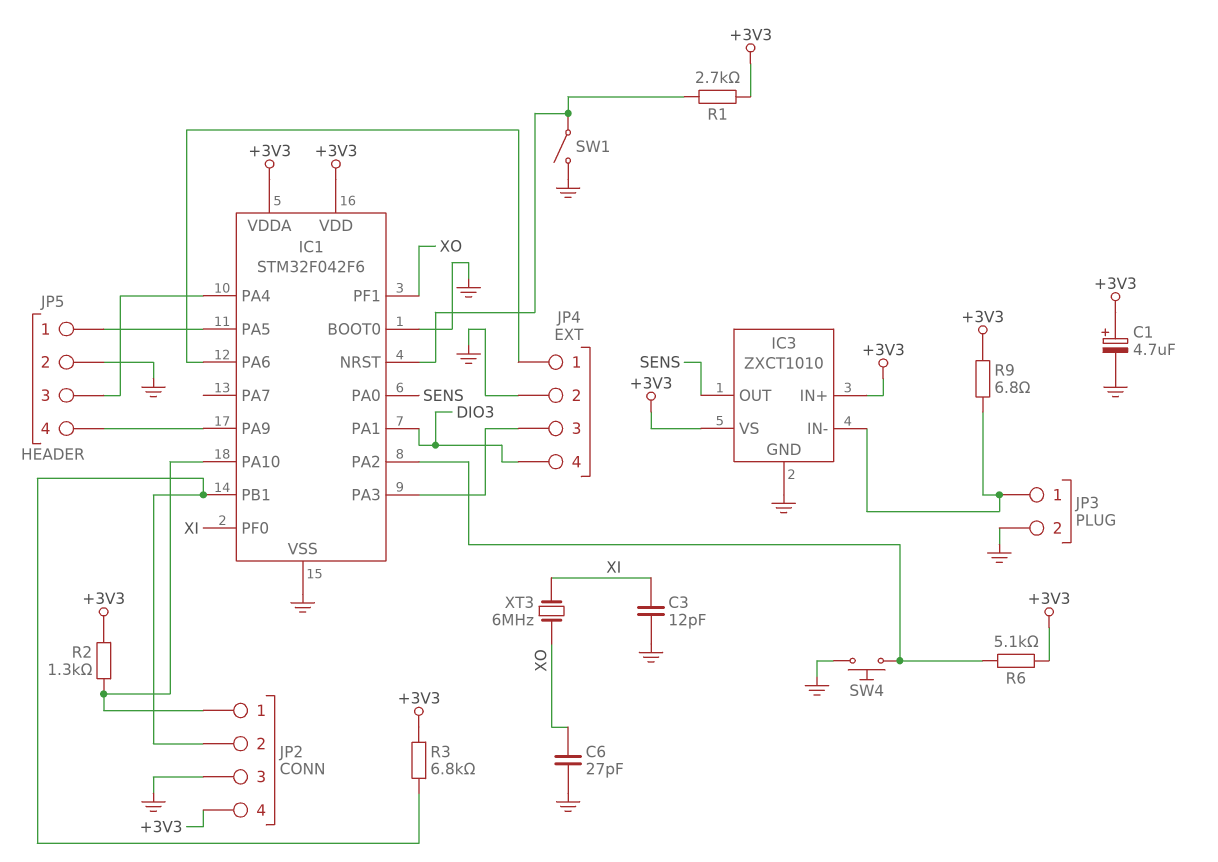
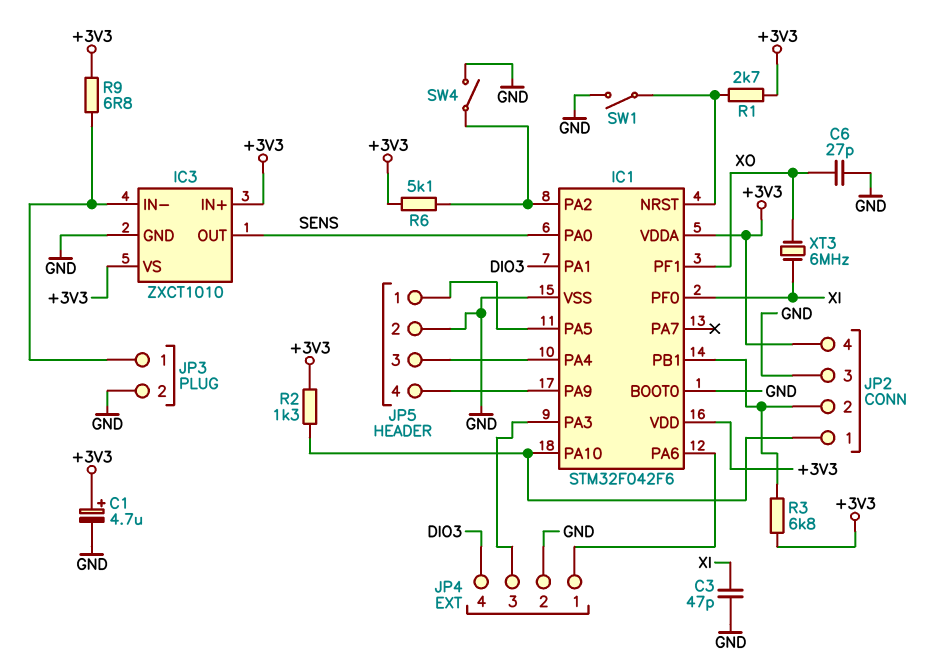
C3: 12pF (GND, XI) -> 47pF (GND, XI)
SW4: button (GND, IC1/PA2) -> switch (GND, IC1/PA2)

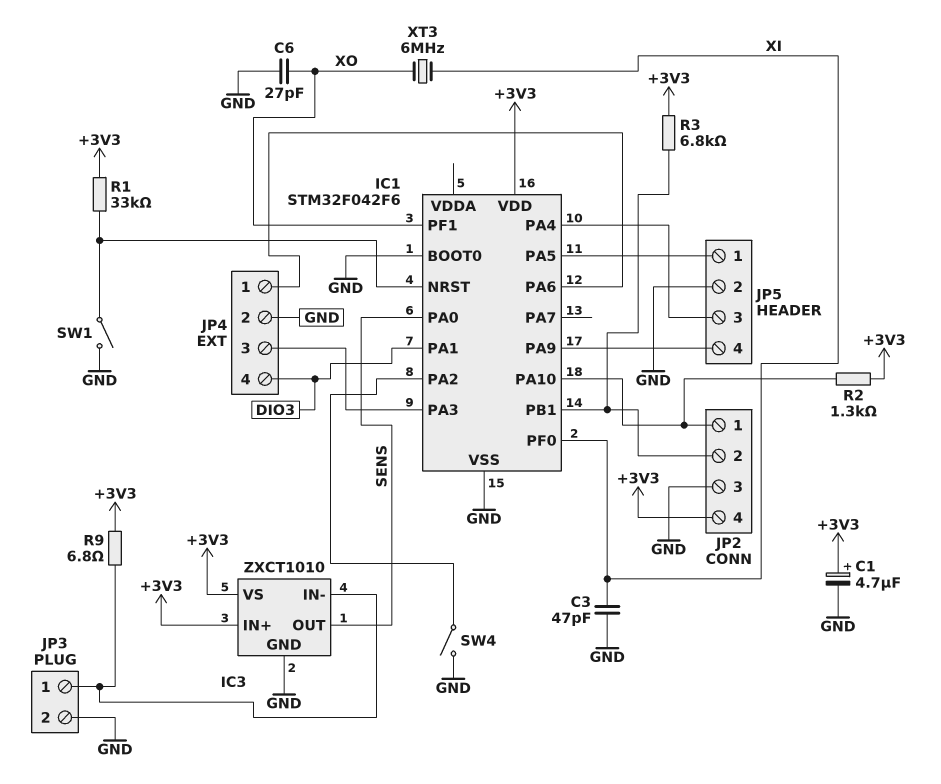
IC1 pin VDDA: +3V3 -> none
R1: 2.7k (+3V3, IC1/NRST) -> 33k (+3V3, IC1/NRST)
R6: 5.1k (+3V3, IC1/PA2) -> none

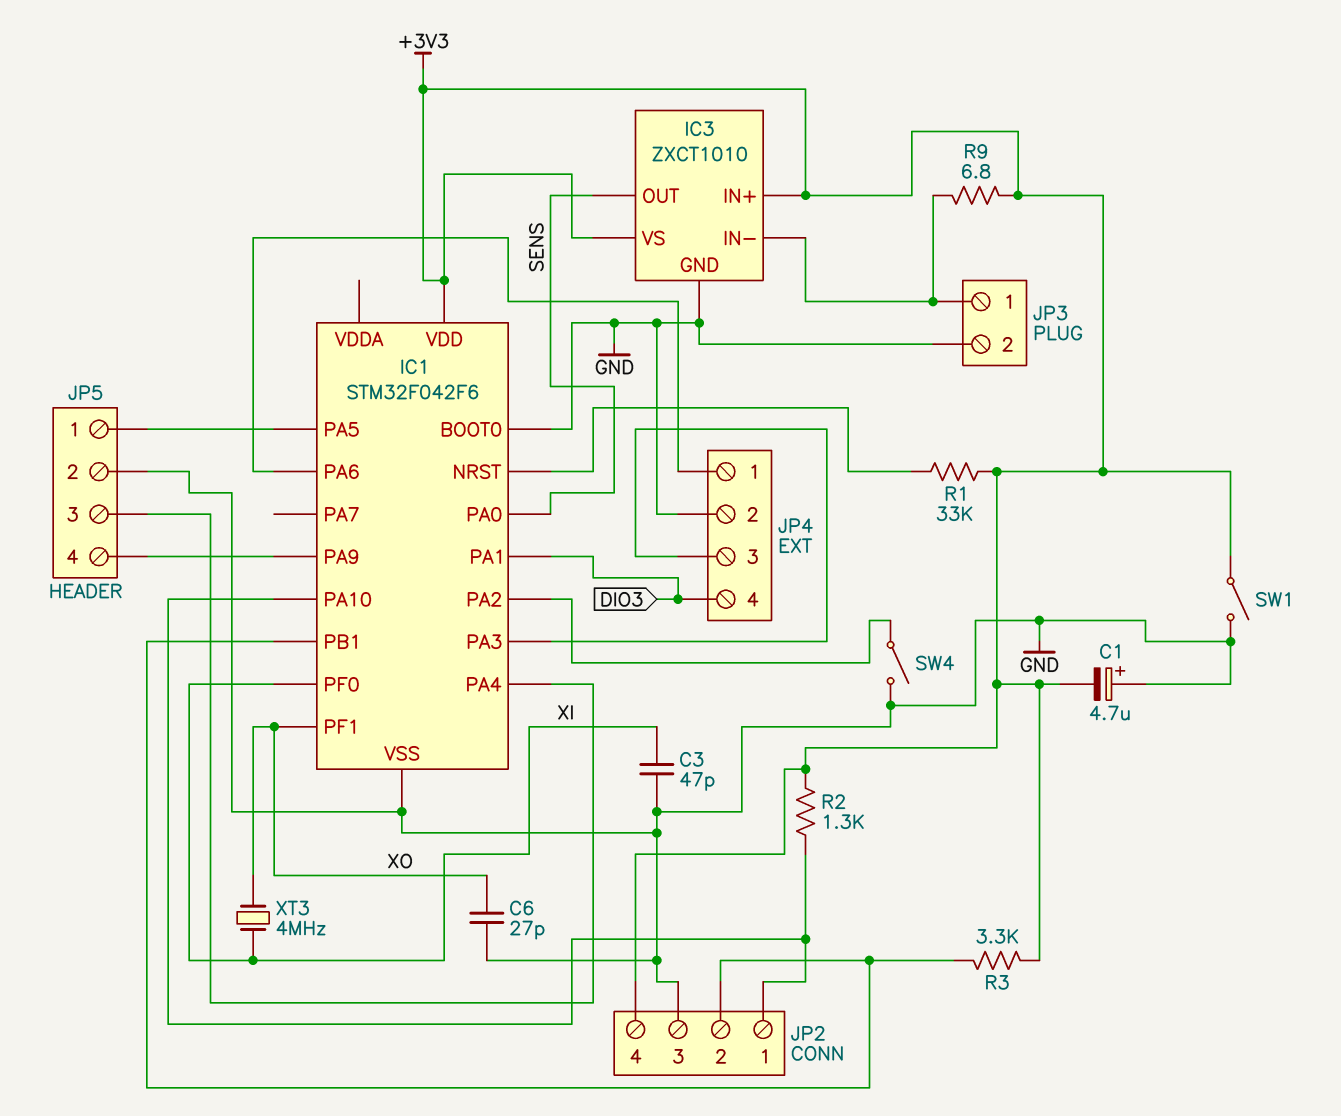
C1: 4.7uF (plus +3V3, minus GND) -> 4.7uF (plus GND, minus +3V3)
R3: 6.8k (+3V3, IC1/PB1) -> 3.3k (+3V3, IC1/PB1)
SW1: switch (GND, IC1/NRST) -> switch (+3V3, GND)
XT3: 6MHz (XI, XO) -> 4MHz (XI, XO)

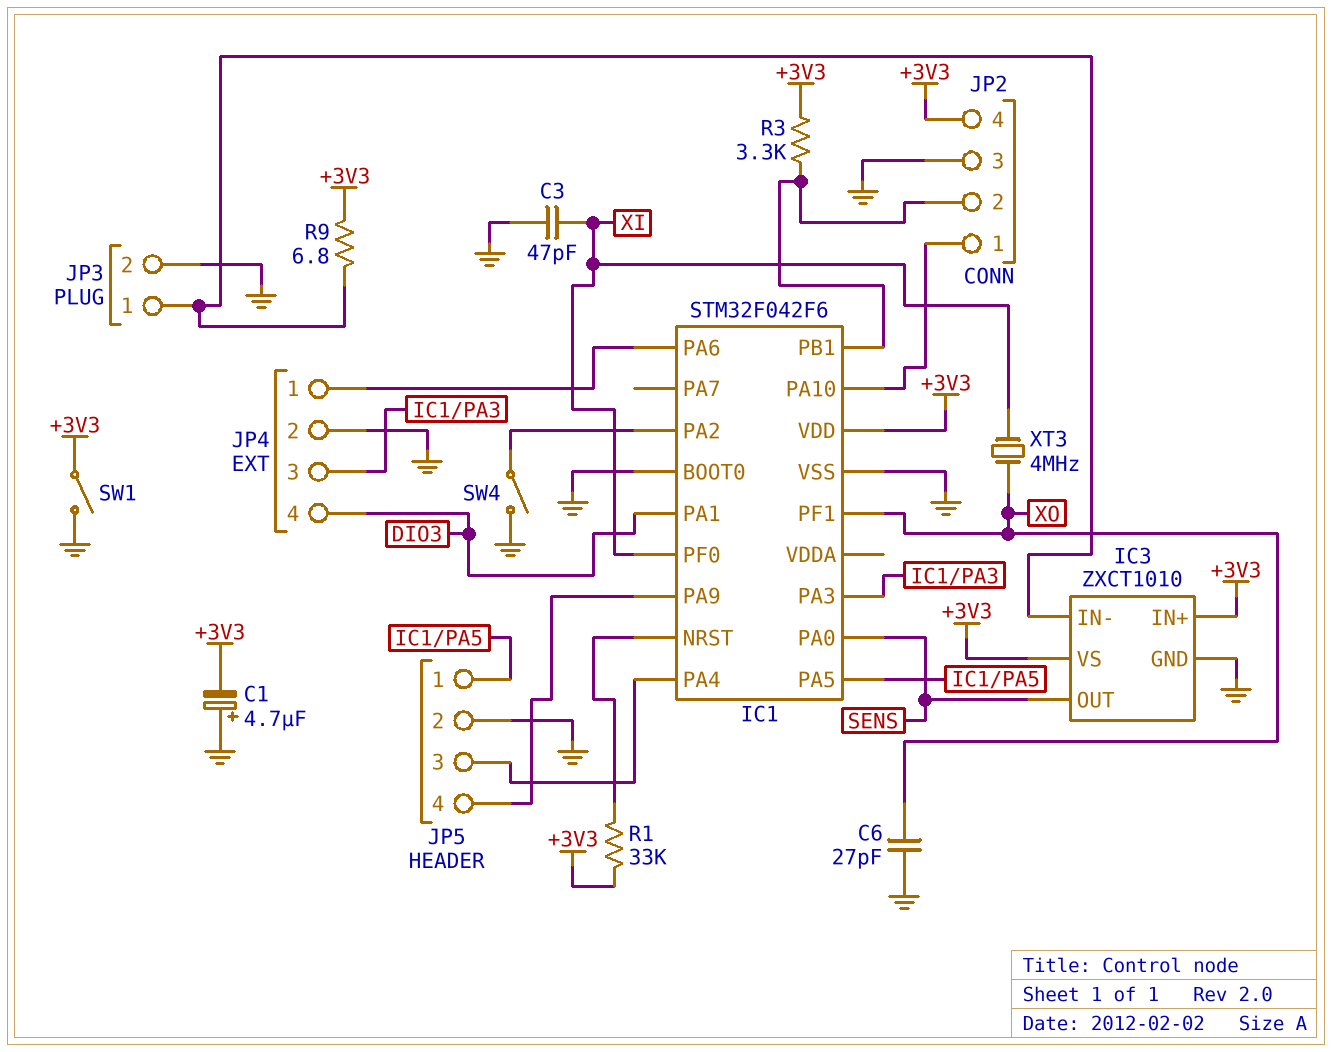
R2: 1.3k (+3V3, IC1/PA10) -> none

